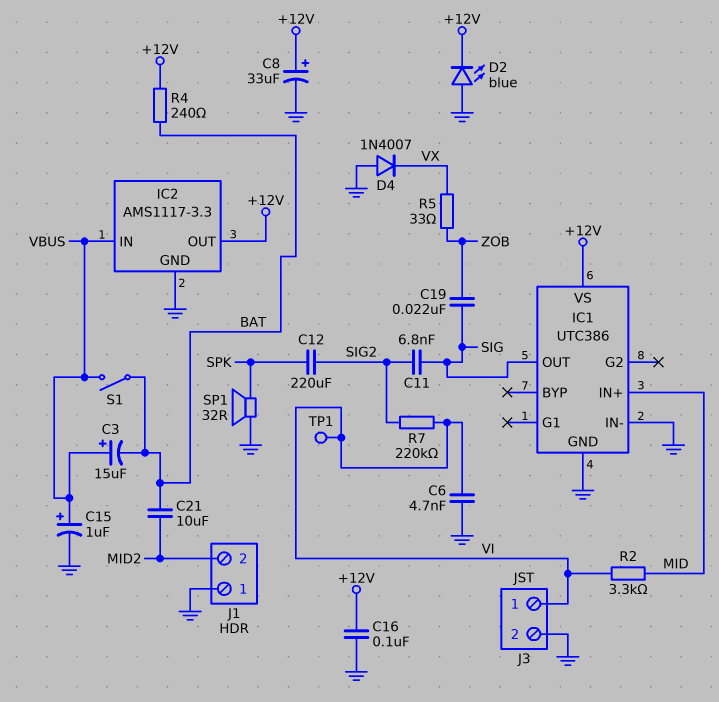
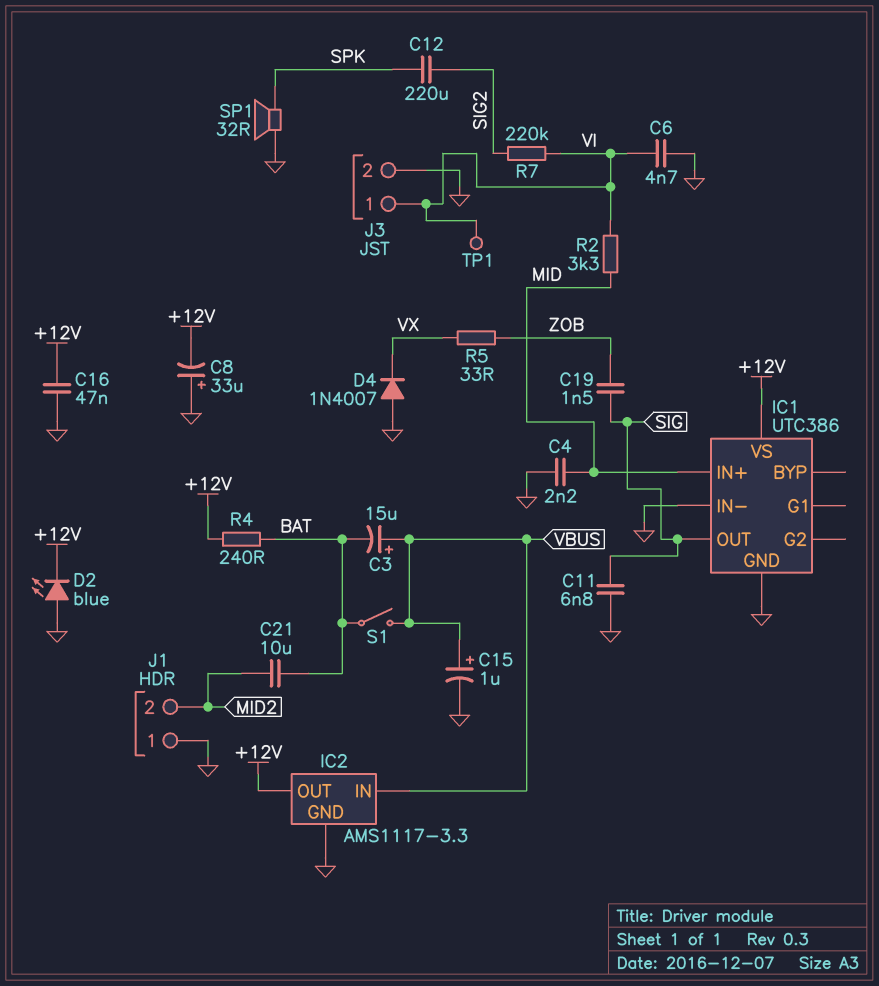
C4: none -> 2.2nF (GND, MID)
C8: 33uF (plus +12V, minus GND) -> 33uF (plus GND, minus +12V)
C11: 6.8nF (SIG, SIG2) -> 6.8nF (GND, SIG)
C16: 100nF (+12V, GND) -> 47nF (+12V, GND)
C19: 22nF (SIG, ZOB) -> 1.5nF (SIG, ZOB)

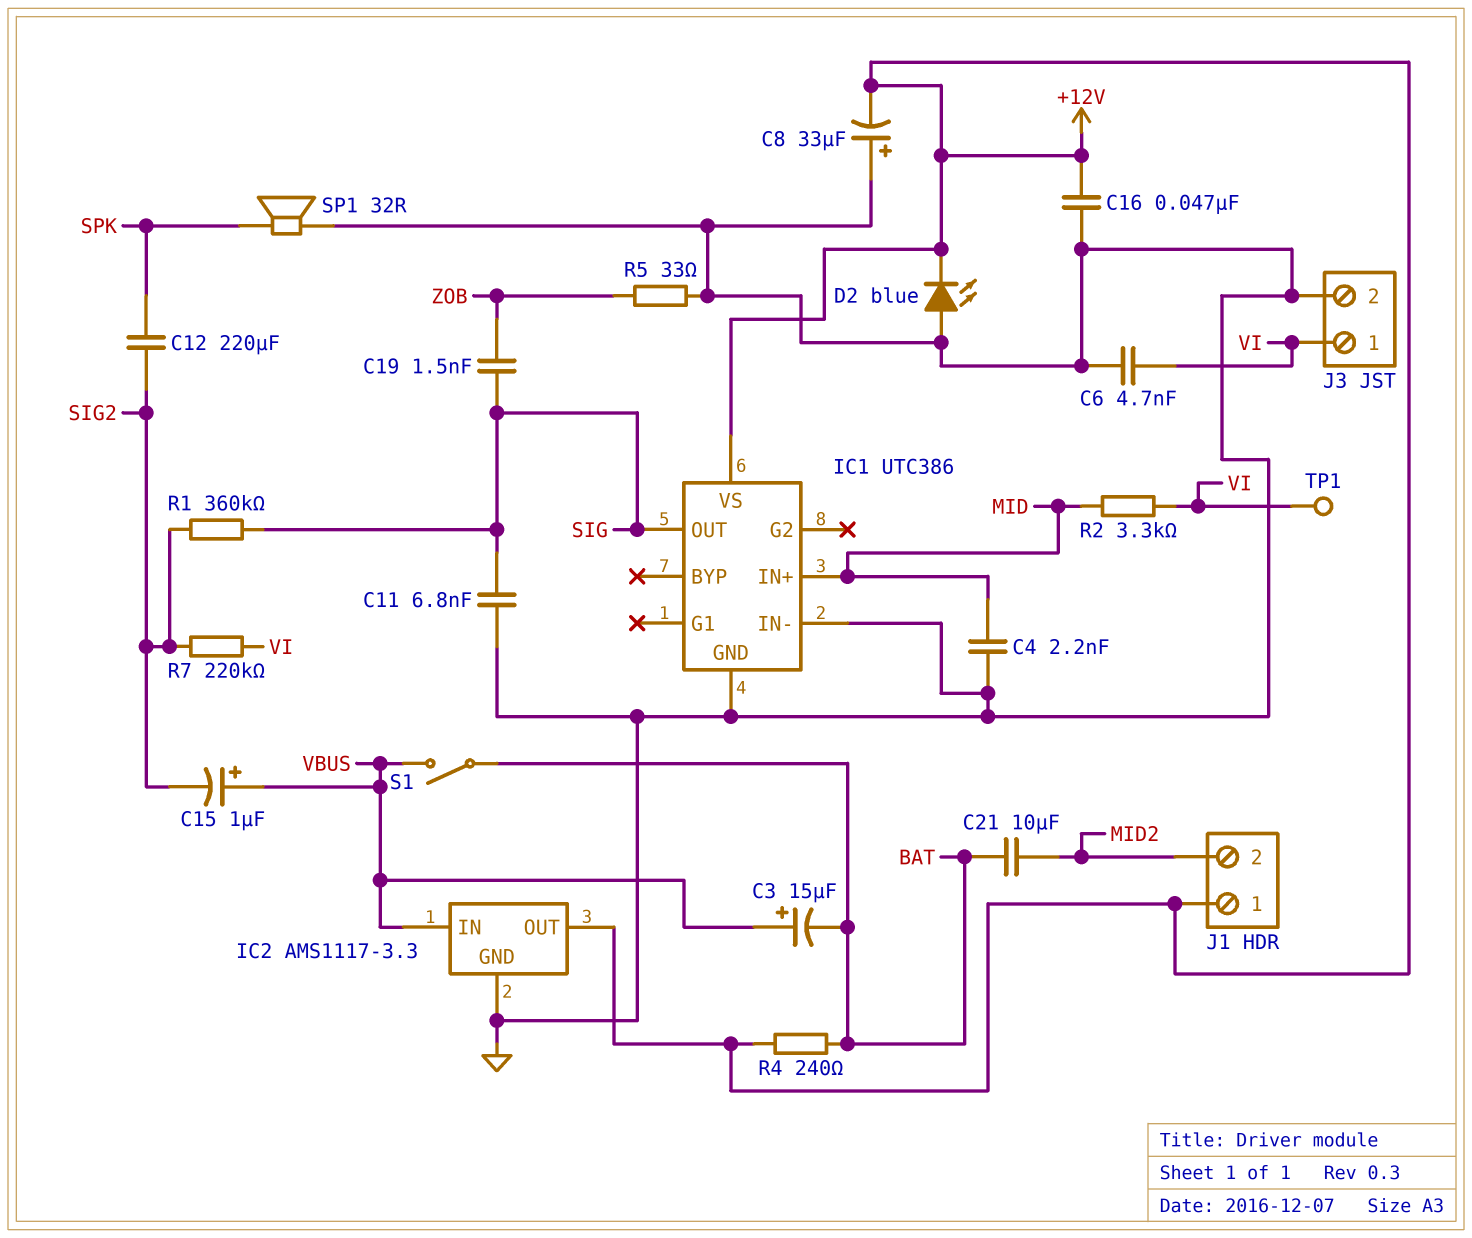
C15: 1uF (plus VBUS, minus GND) -> 1uF (plus VBUS, minus SIG2)
D4: diode 1N4007 (A GND, K VX) -> none
J1 pin 1: GND -> +12V
R1: none -> 360k (SIG, SIG2)
R5: 33 (VX, ZOB) -> 33 (GND, ZOB)

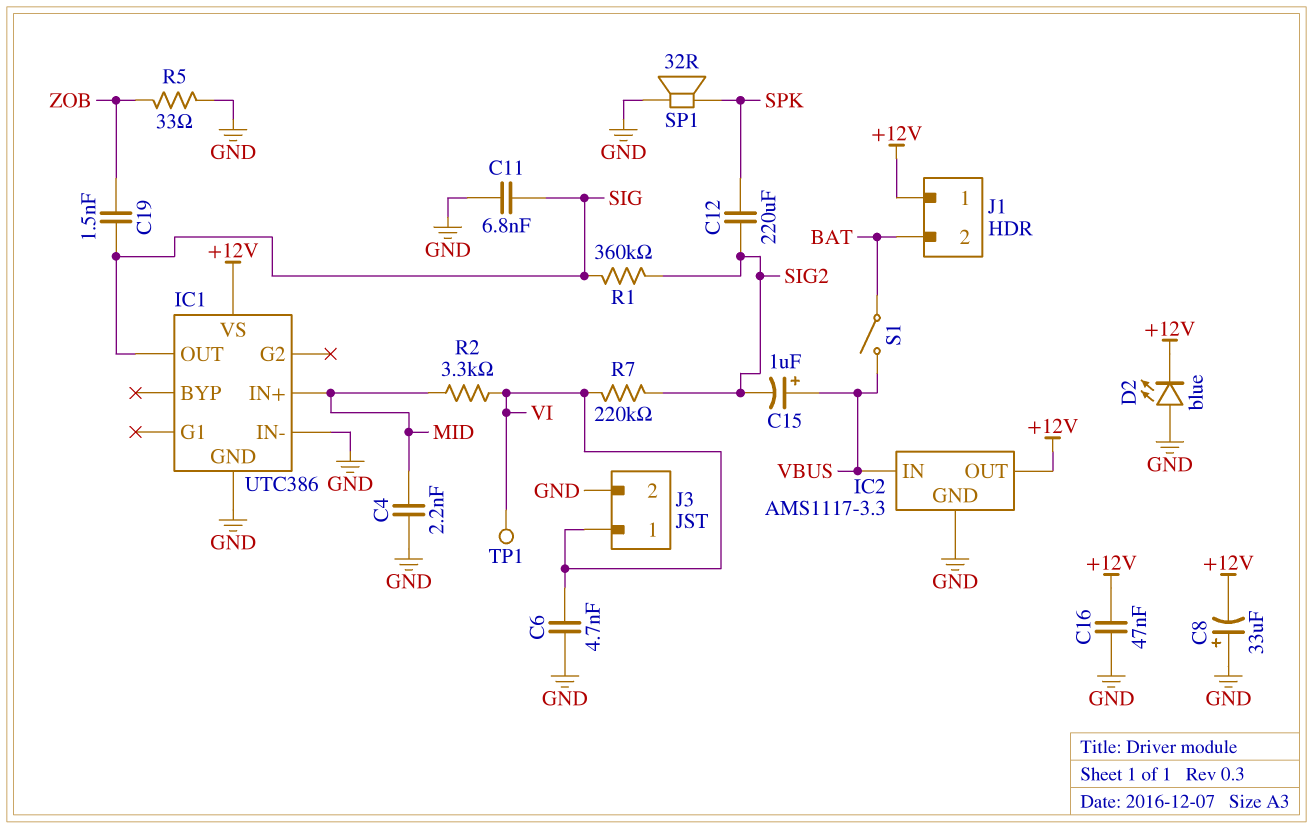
C3: 15uF (plus VBUS, minus BAT) -> none
C21: 10uF (BAT, MID2) -> none
J1 pin 2: MID2 -> BAT
R4: 240 (+12V, BAT) -> none

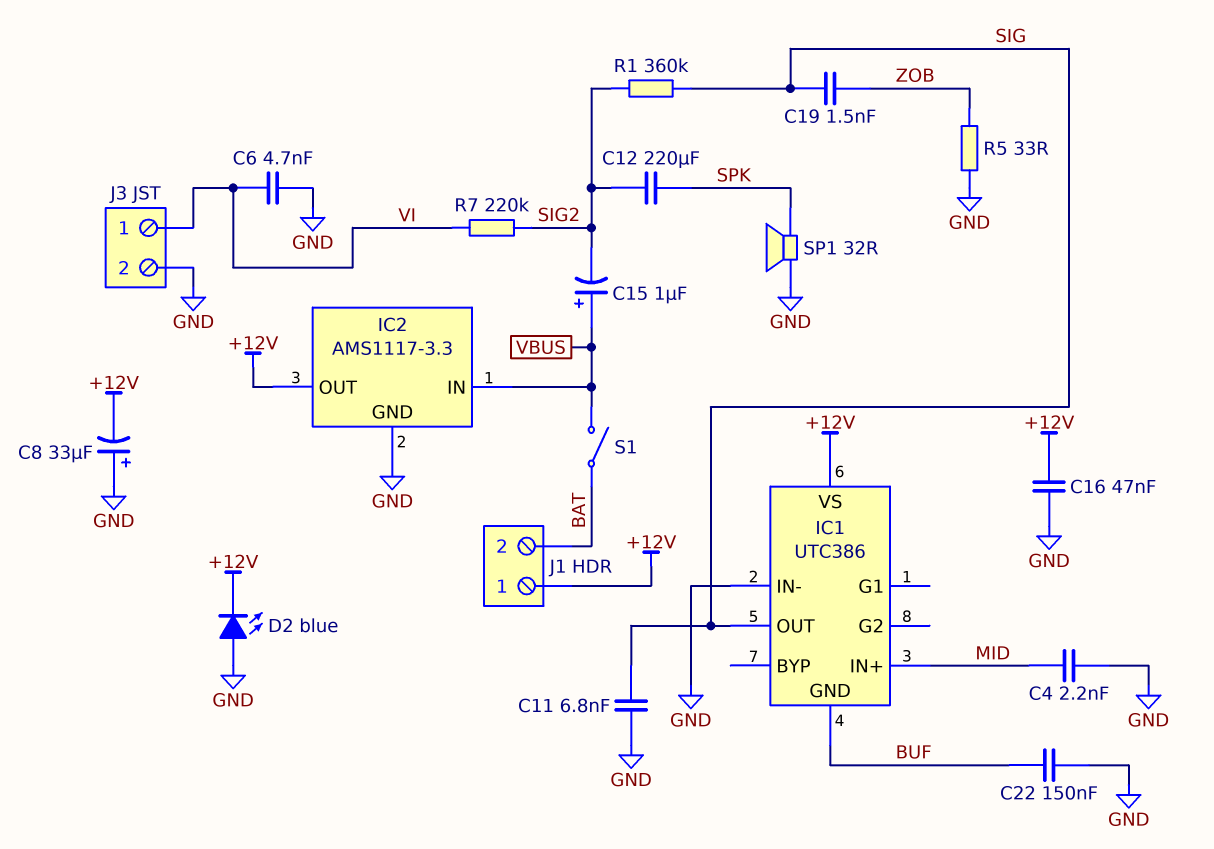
C22: none -> 150nF (BUF, GND)
IC1 pin GND: GND -> BUF
R2: 3.3k (MID, VI) -> none
TP1: test point (VI) -> none

